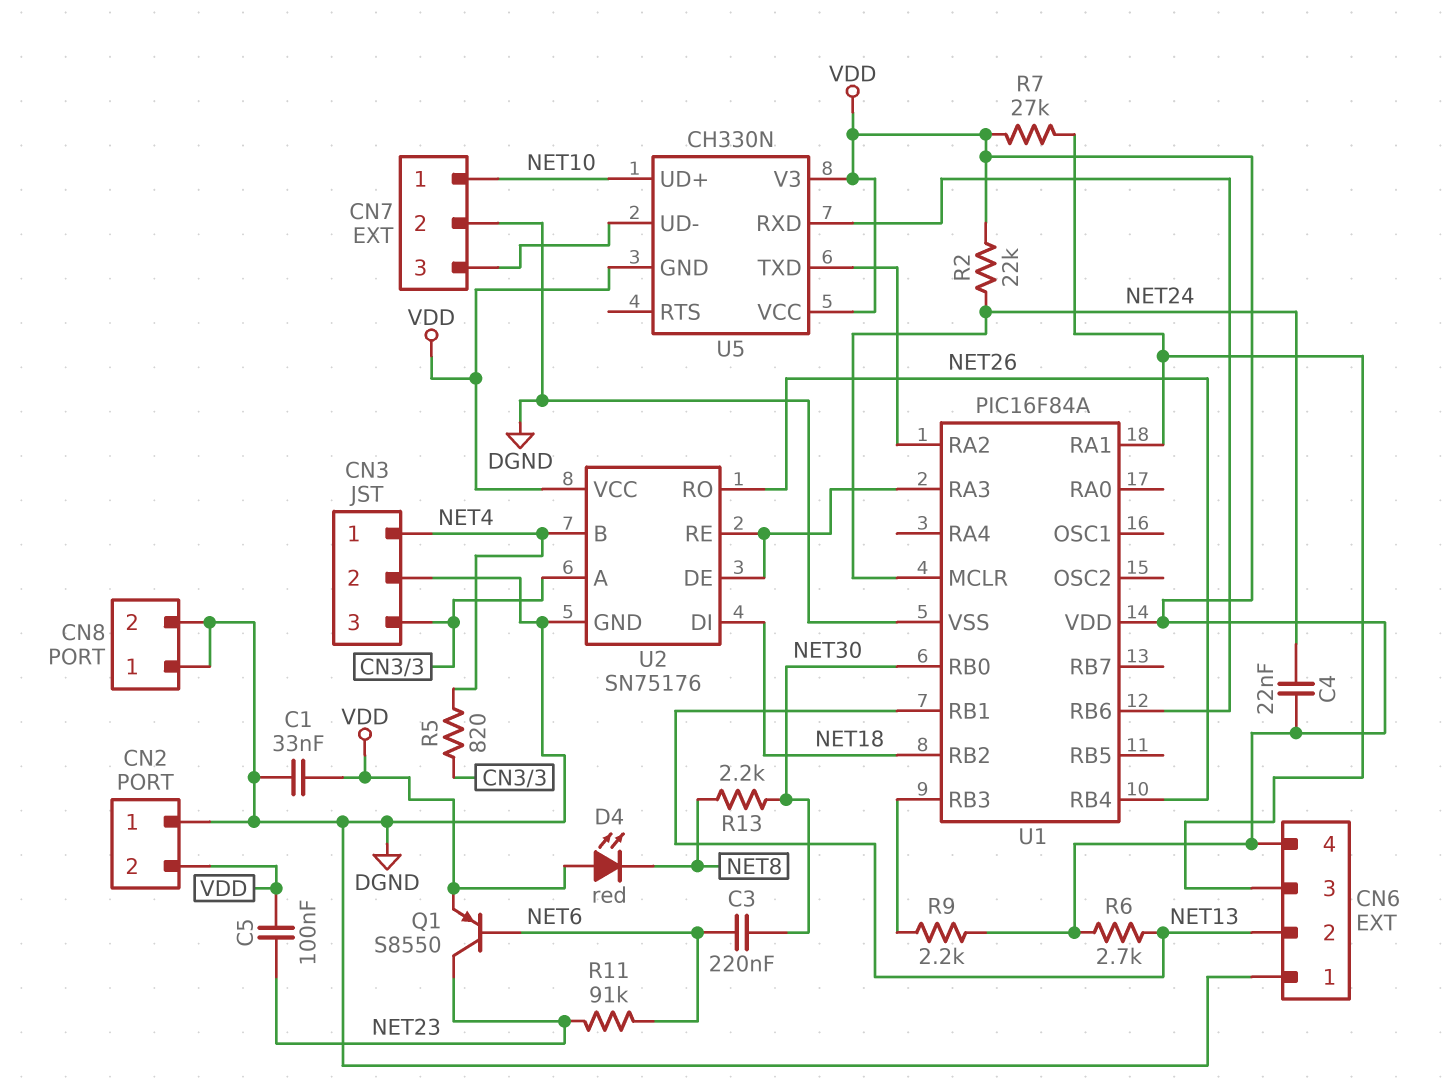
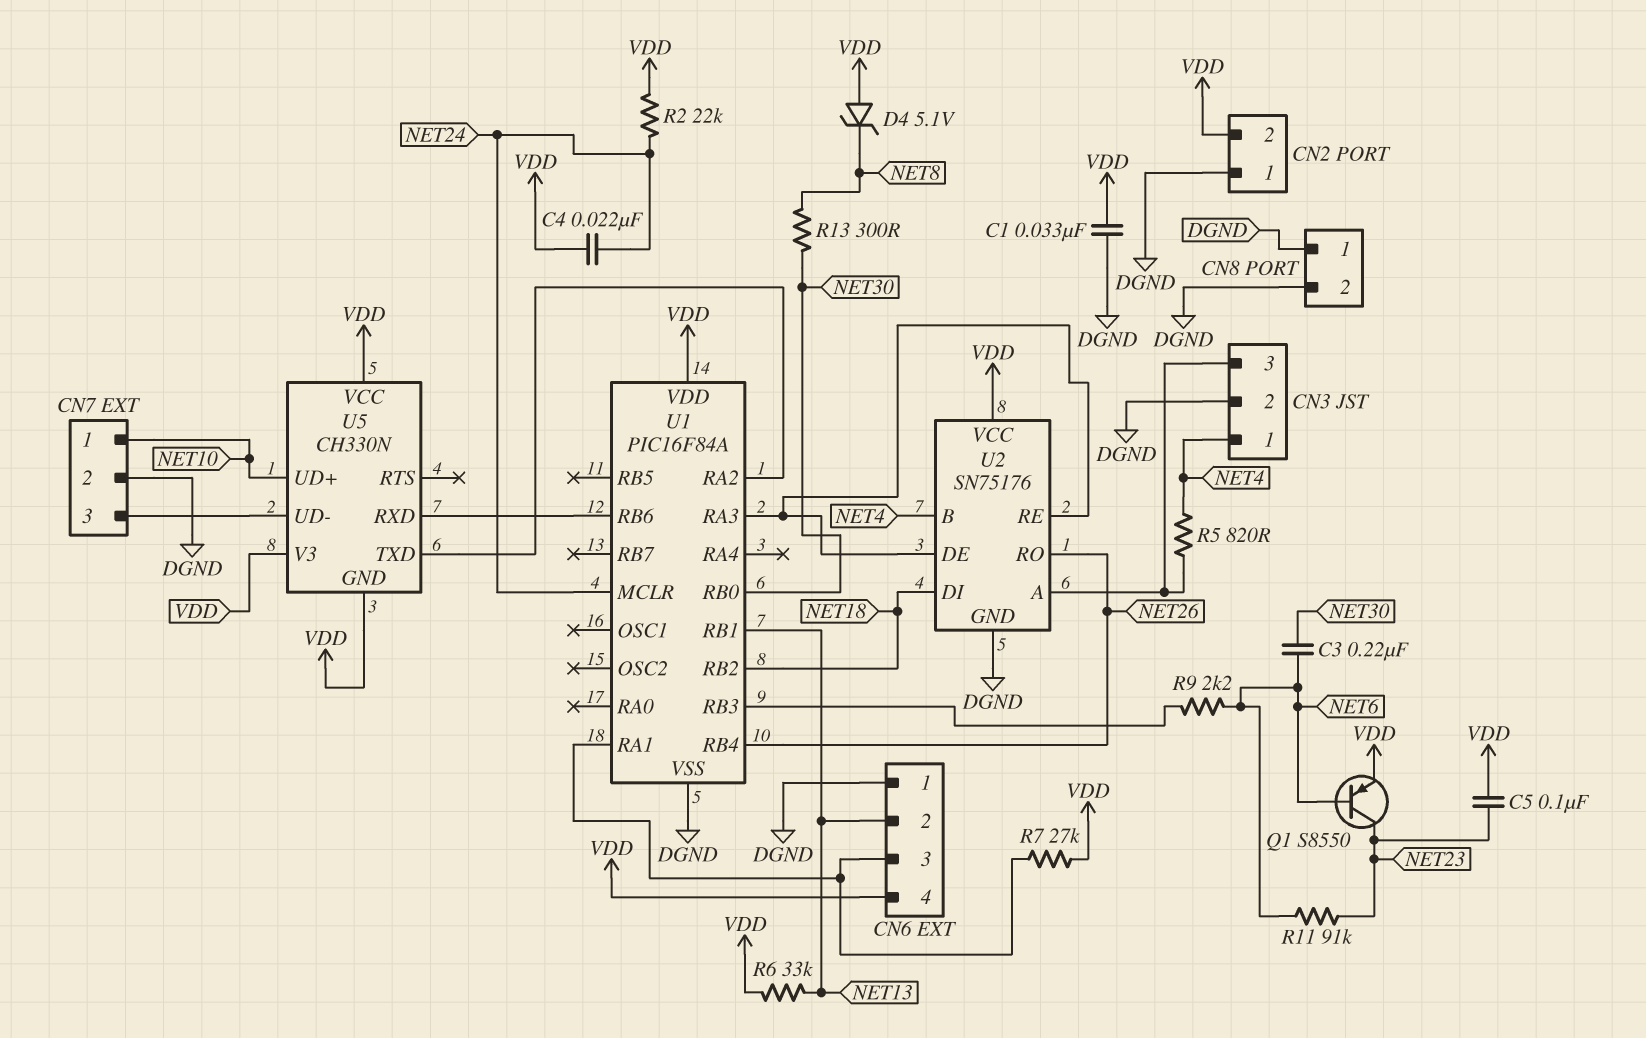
D4: LED red (A VDD, K NET8) -> zener 5.1V (A VDD, K NET8)
R6: 2.7k (NET13, VDD) -> 33k (NET13, VDD)
R9: 2.2k (U1/RB3, VDD) -> 2.2k (NET6, U1/RB3)
R13: 2.2k (NET8, NET30) -> 300 (NET8, NET30)

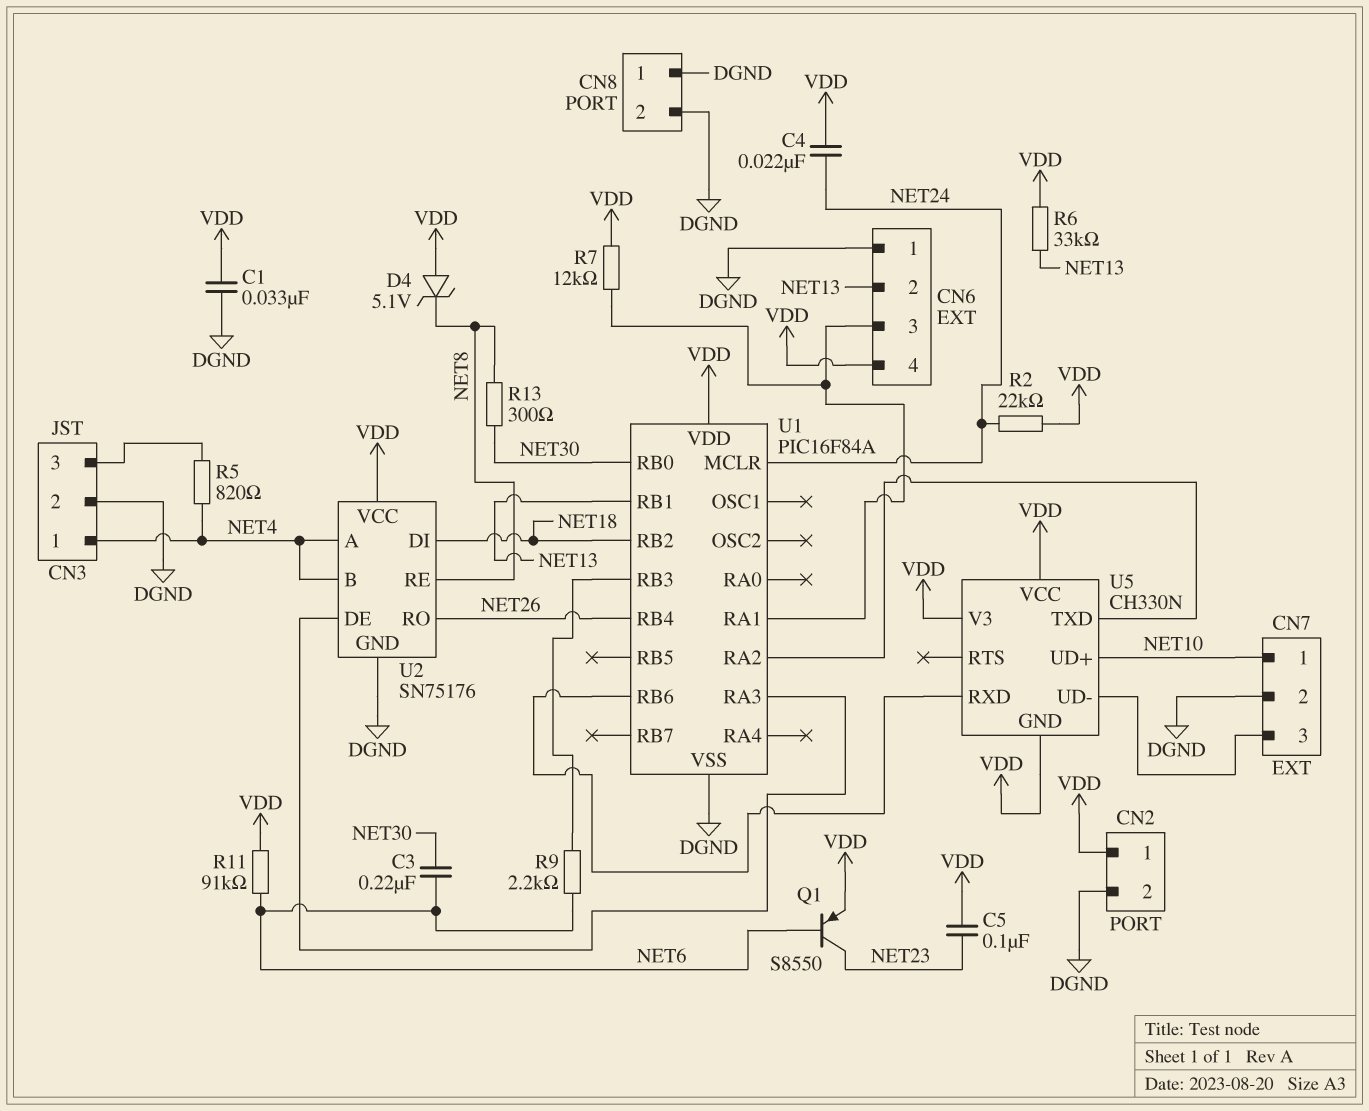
CN2 pin 1: DGND -> VDD
CN2 pin 2: VDD -> DGND
R7: 27k (CN6/3, VDD) -> 12k (CN6/3, VDD)
R11: 91k (NET6, NET23) -> 91k (NET6, VDD)
U2 pin A: CN3/3 -> NET4
U2 pin RE: U1/RA3 -> NET8

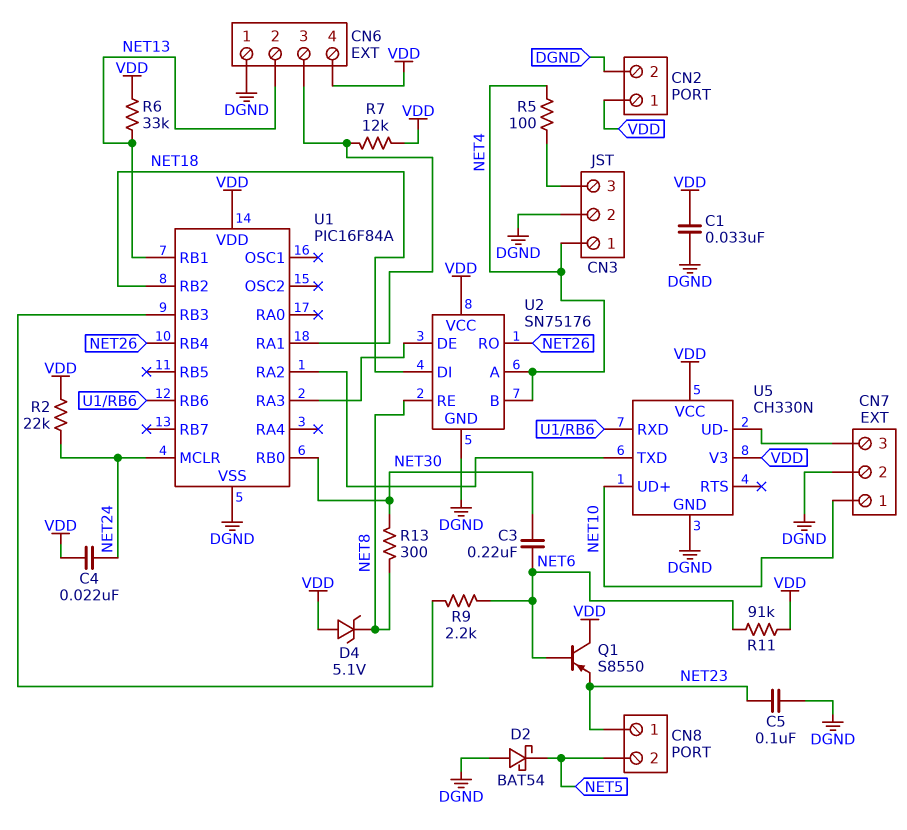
C5: 100nF (NET23, VDD) -> 100nF (DGND, NET23)
CN8 pin 1: DGND -> NET23
CN8 pin 2: DGND -> NET5
D2: none -> schottky BAT54 (A DGND, K NET5)
Q1: PNP S8550 (B NET6, C NET23, E VDD) -> PNP S8550 (B NET6, C VDD, E NET23)
R5: 820 (CN3/3, NET4) -> 100 (CN3/3, NET4)
U5 pin GND: VDD -> DGND

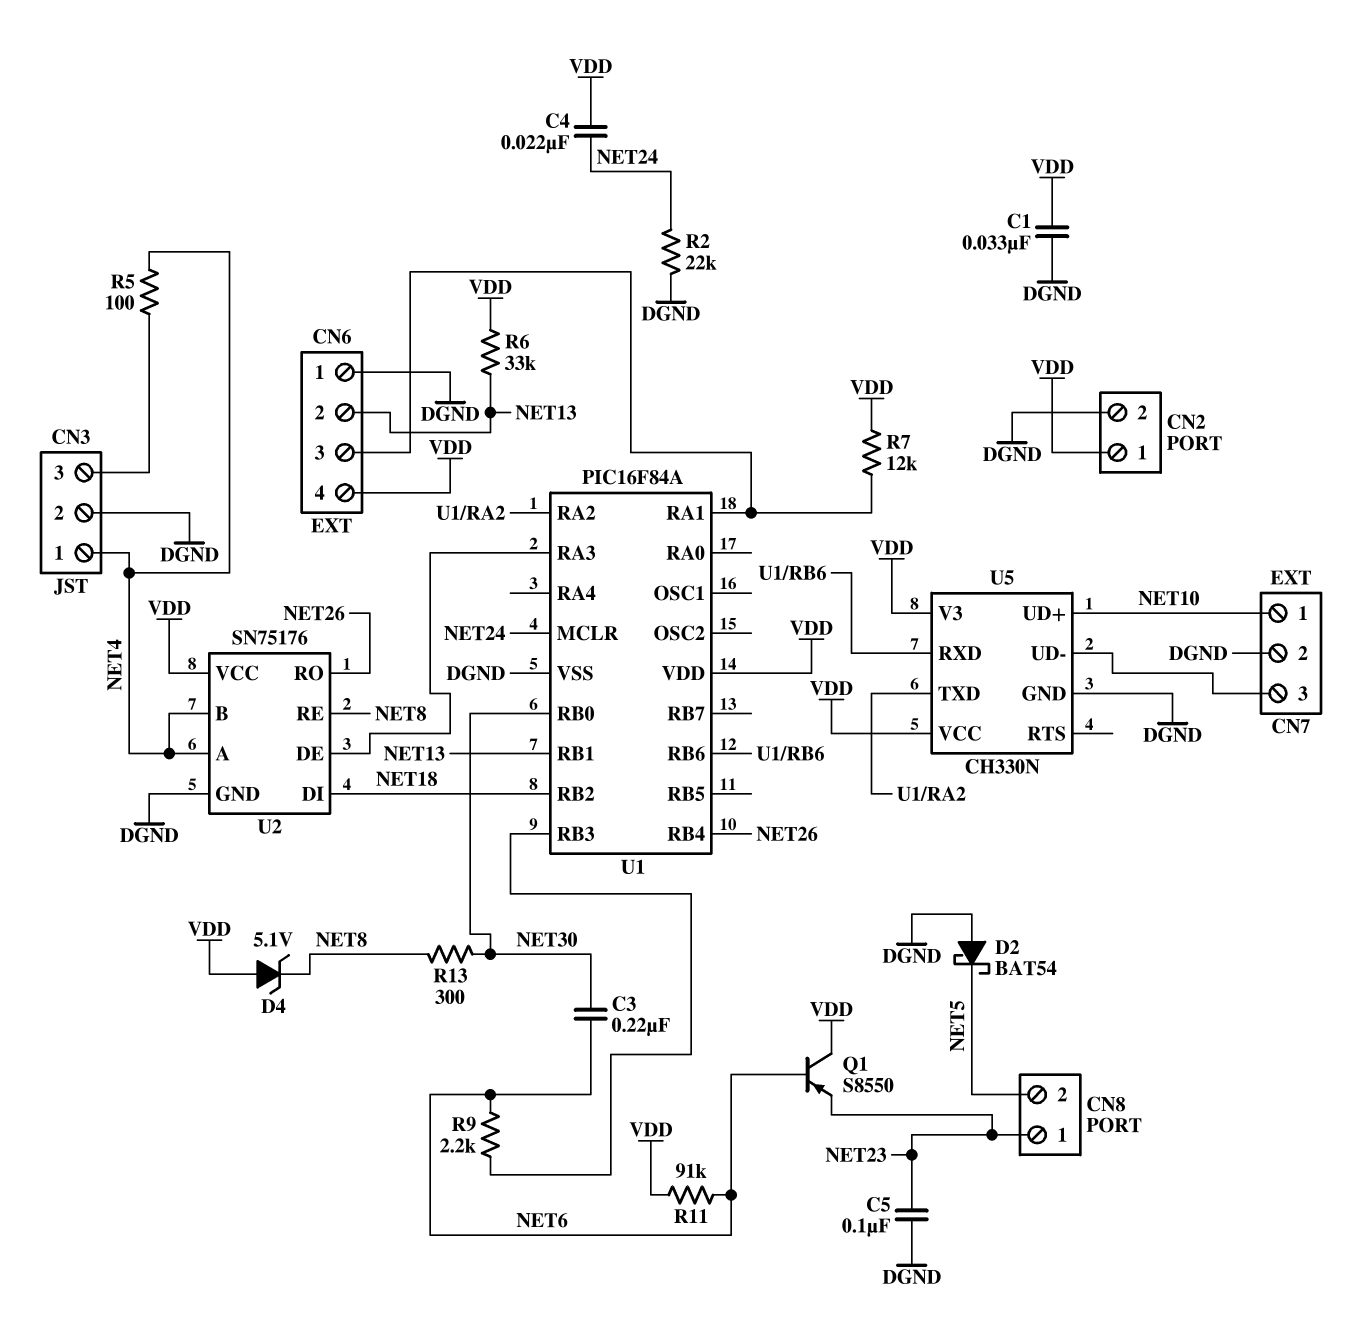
R2: 22k (NET24, VDD) -> 22k (DGND, NET24)

